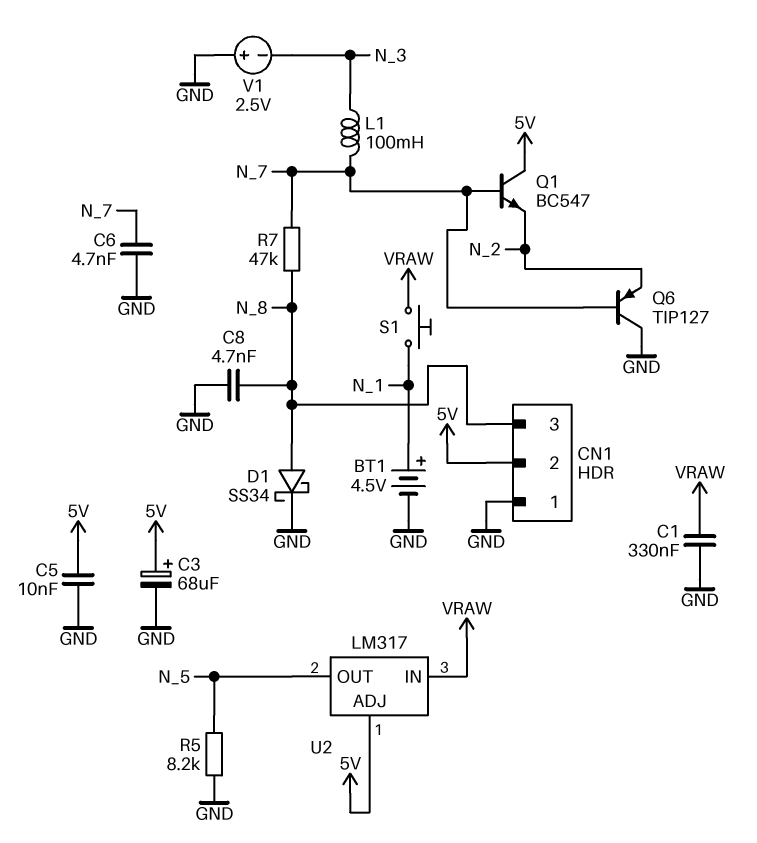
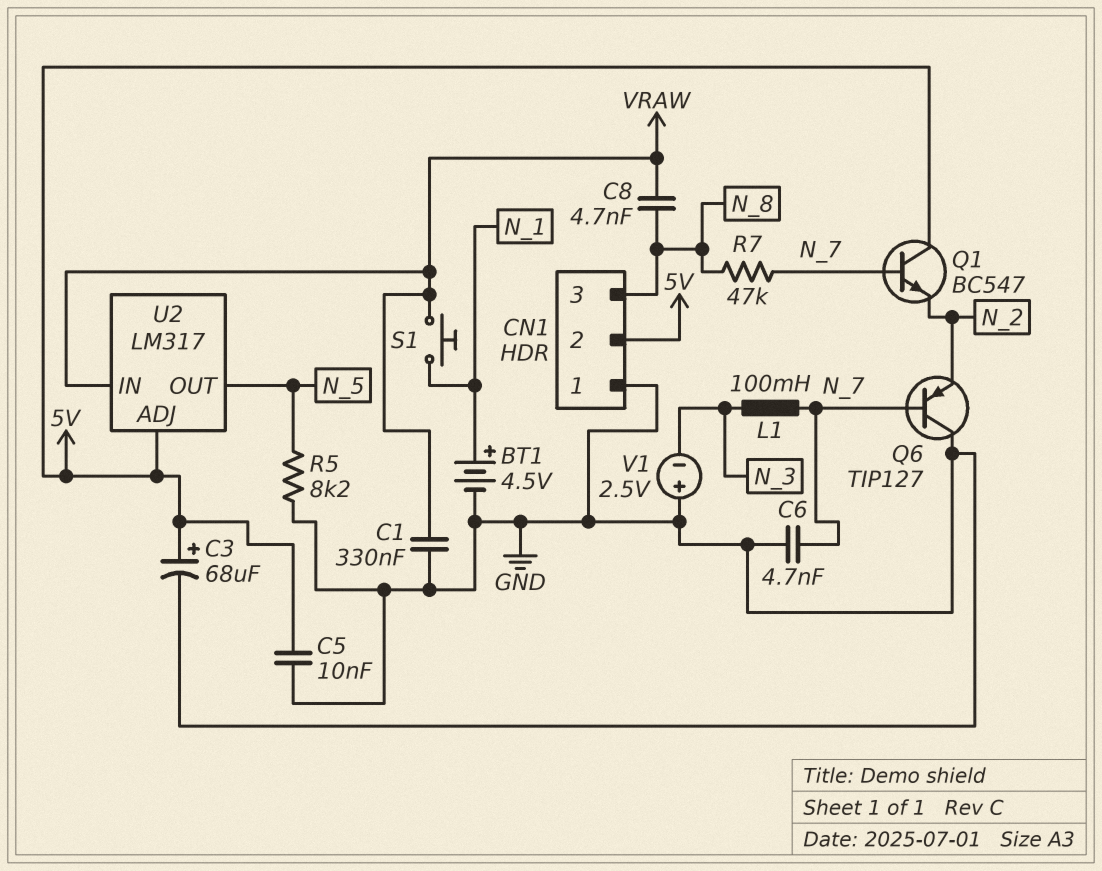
C8: 4.7nF (GND, N_8) -> 4.7nF (N_8, VRAW)
D1: schottky SS34 (A N_8, K GND) -> none

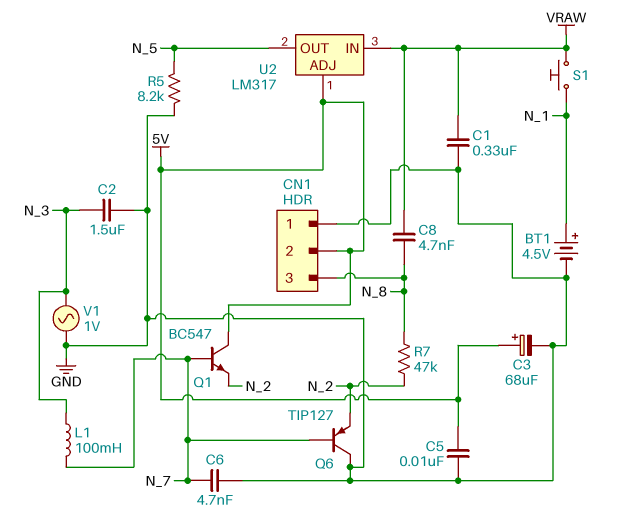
C2: none -> 1.5uF (GND, N_3)
R7: 47k (N_7, N_8) -> 47k (N_2, N_8)
V1: 2.5V (plus GND, minus N_3) -> AC 1V (GND, N_3)

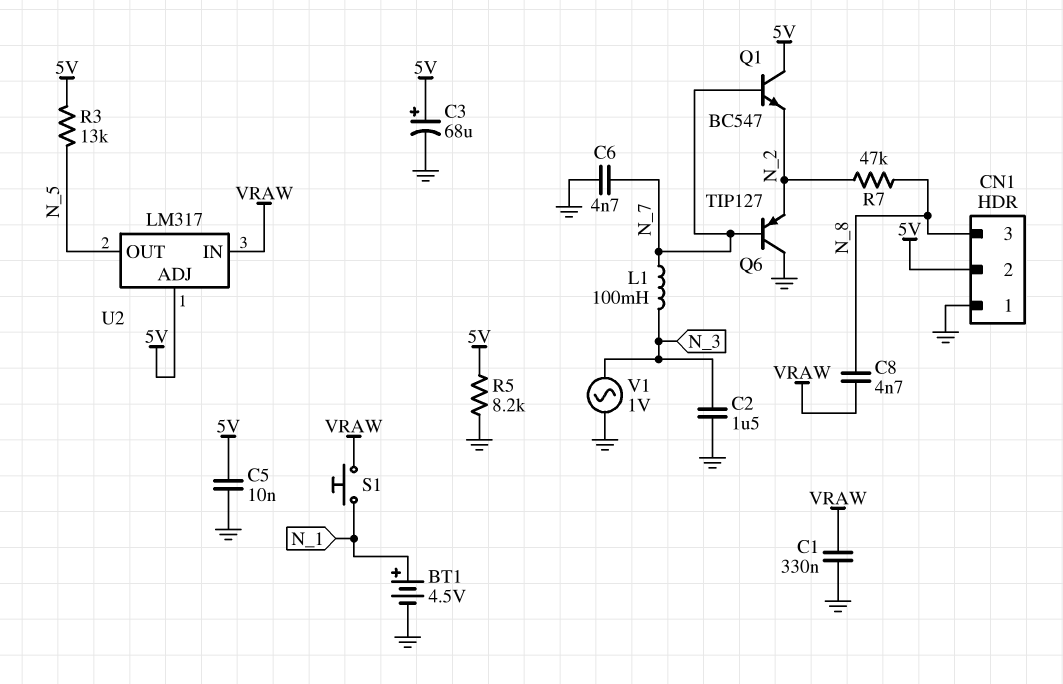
R3: none -> 13k (5V, N_5)
R5: 8.2k (GND, N_5) -> 8.2k (5V, GND)

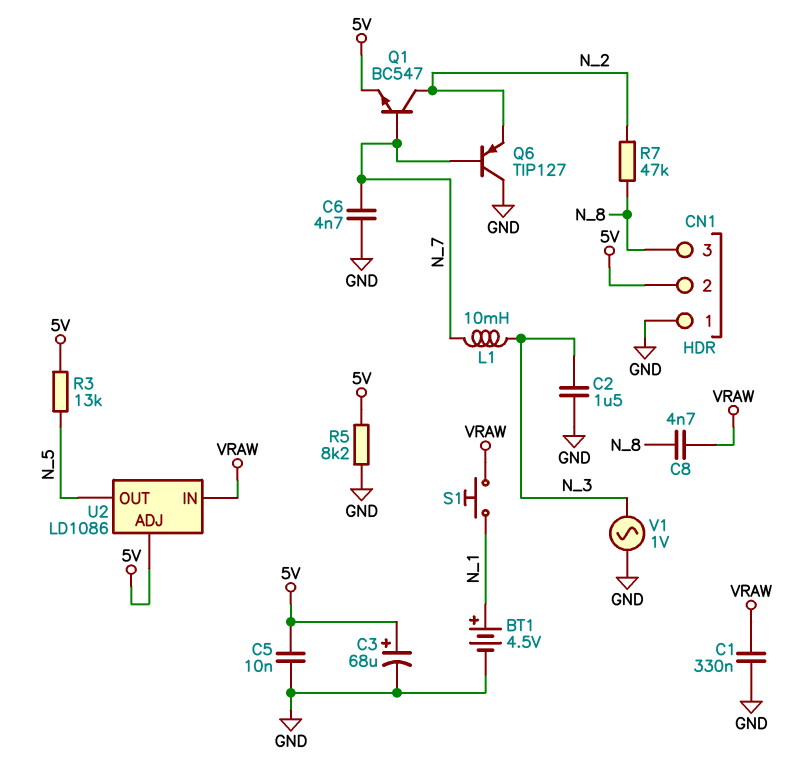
L1: 100mH (N_3, N_7) -> 10mH (N_3, N_7)
Q1: NPN BC547 (B N_7, C 5V, E N_2) -> NPN BC547 (B N_7, C N_2, E 5V)
U2: LM317 -> LD1086

